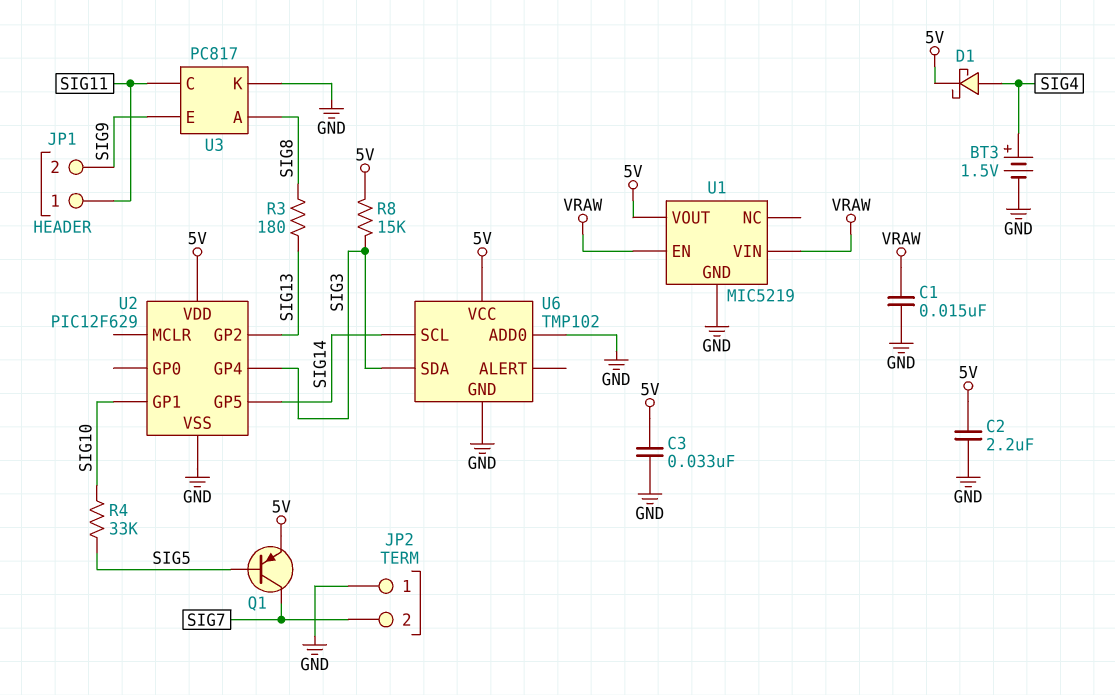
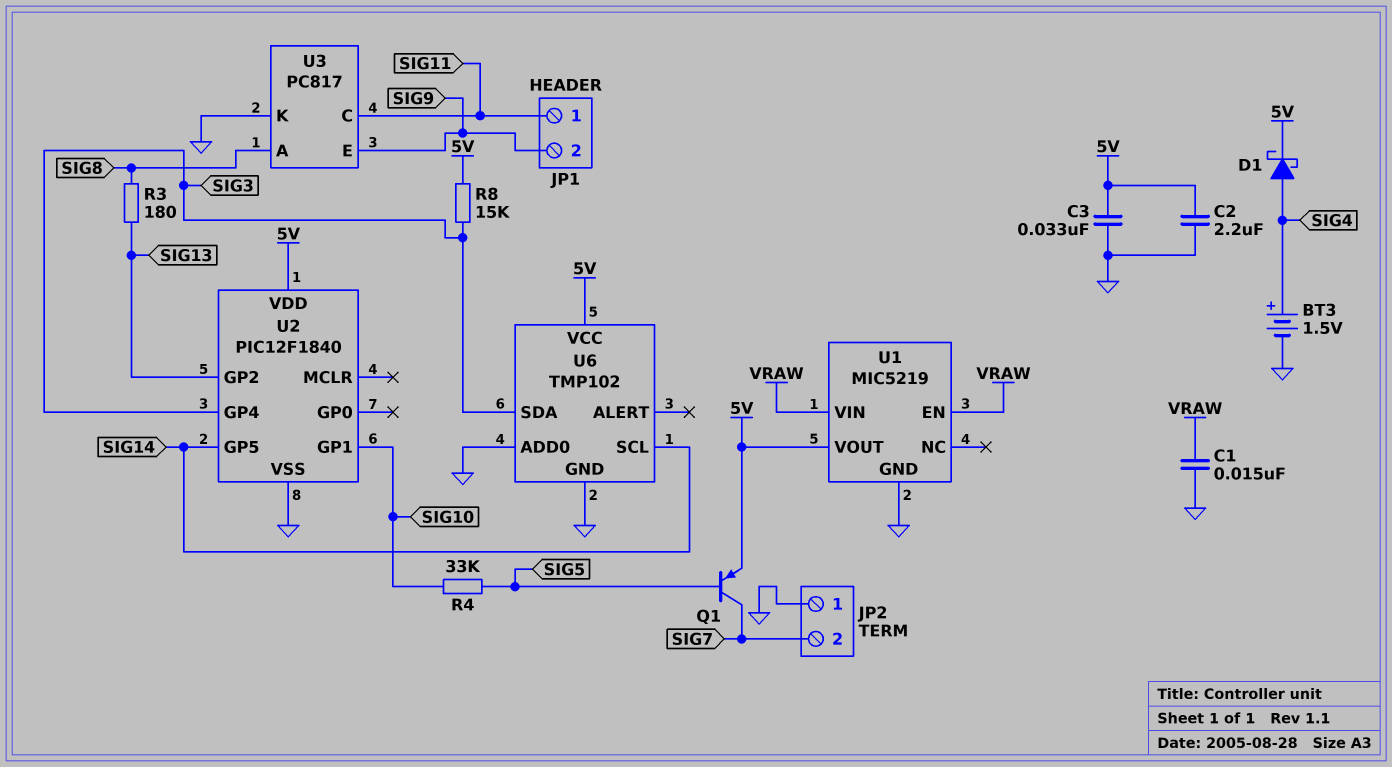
U2: PIC12F629 -> PIC12F1840

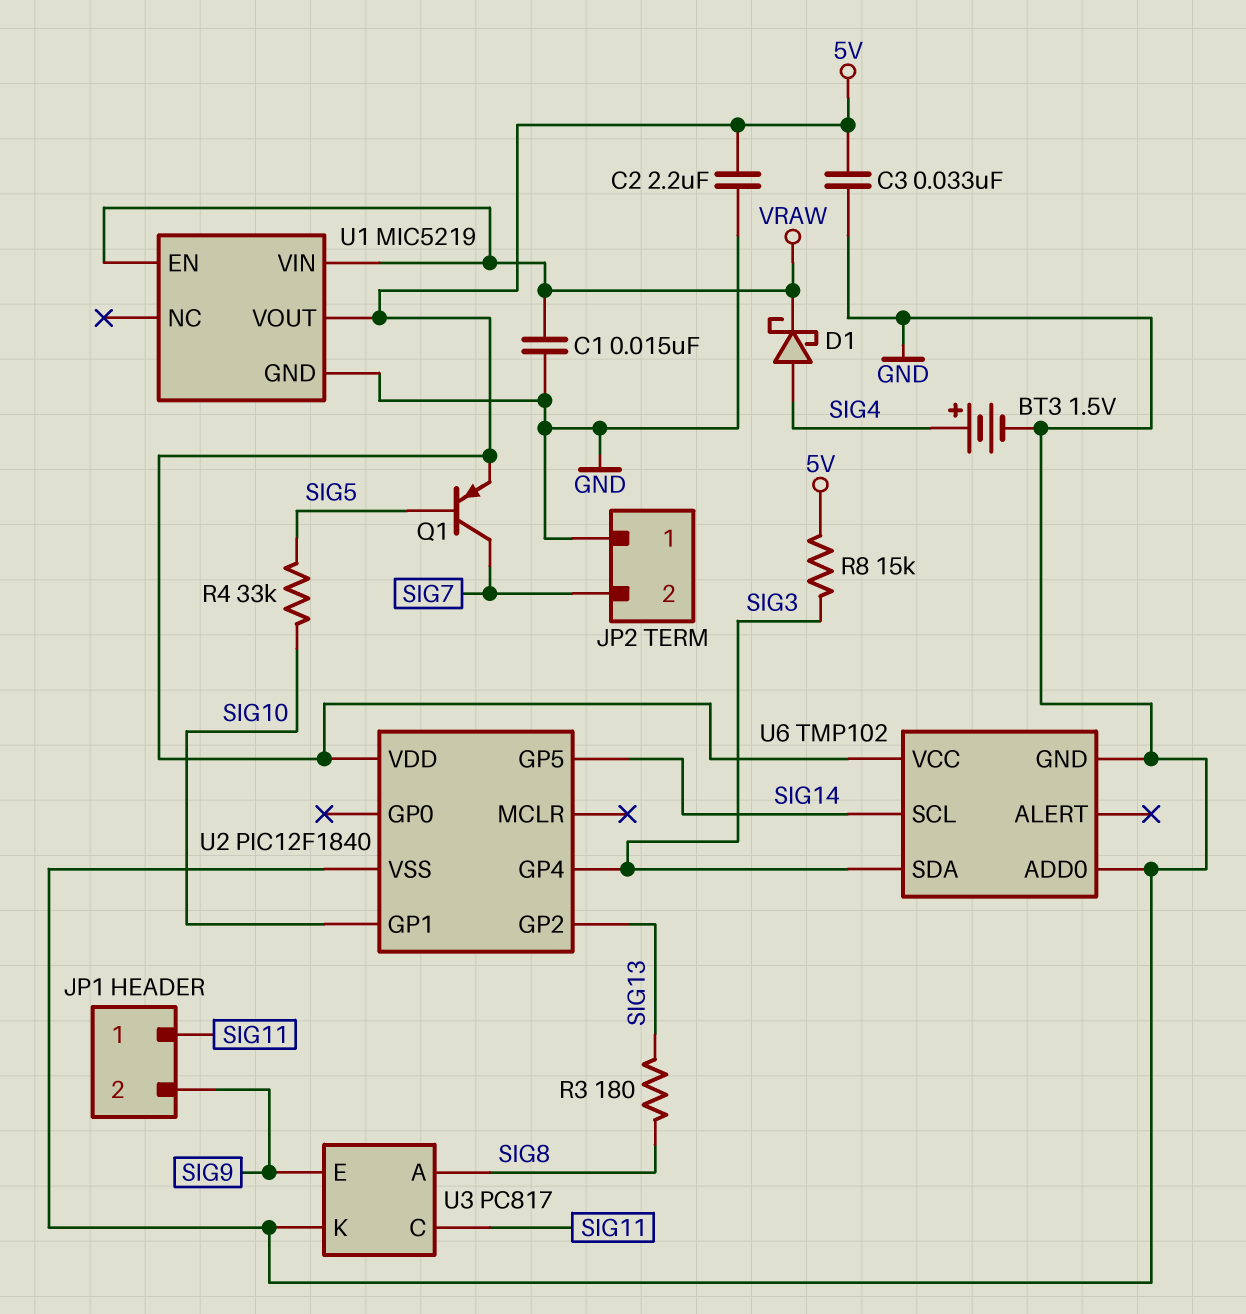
D1: schottky (A SIG4, K 5V) -> schottky (A SIG4, K VRAW)

